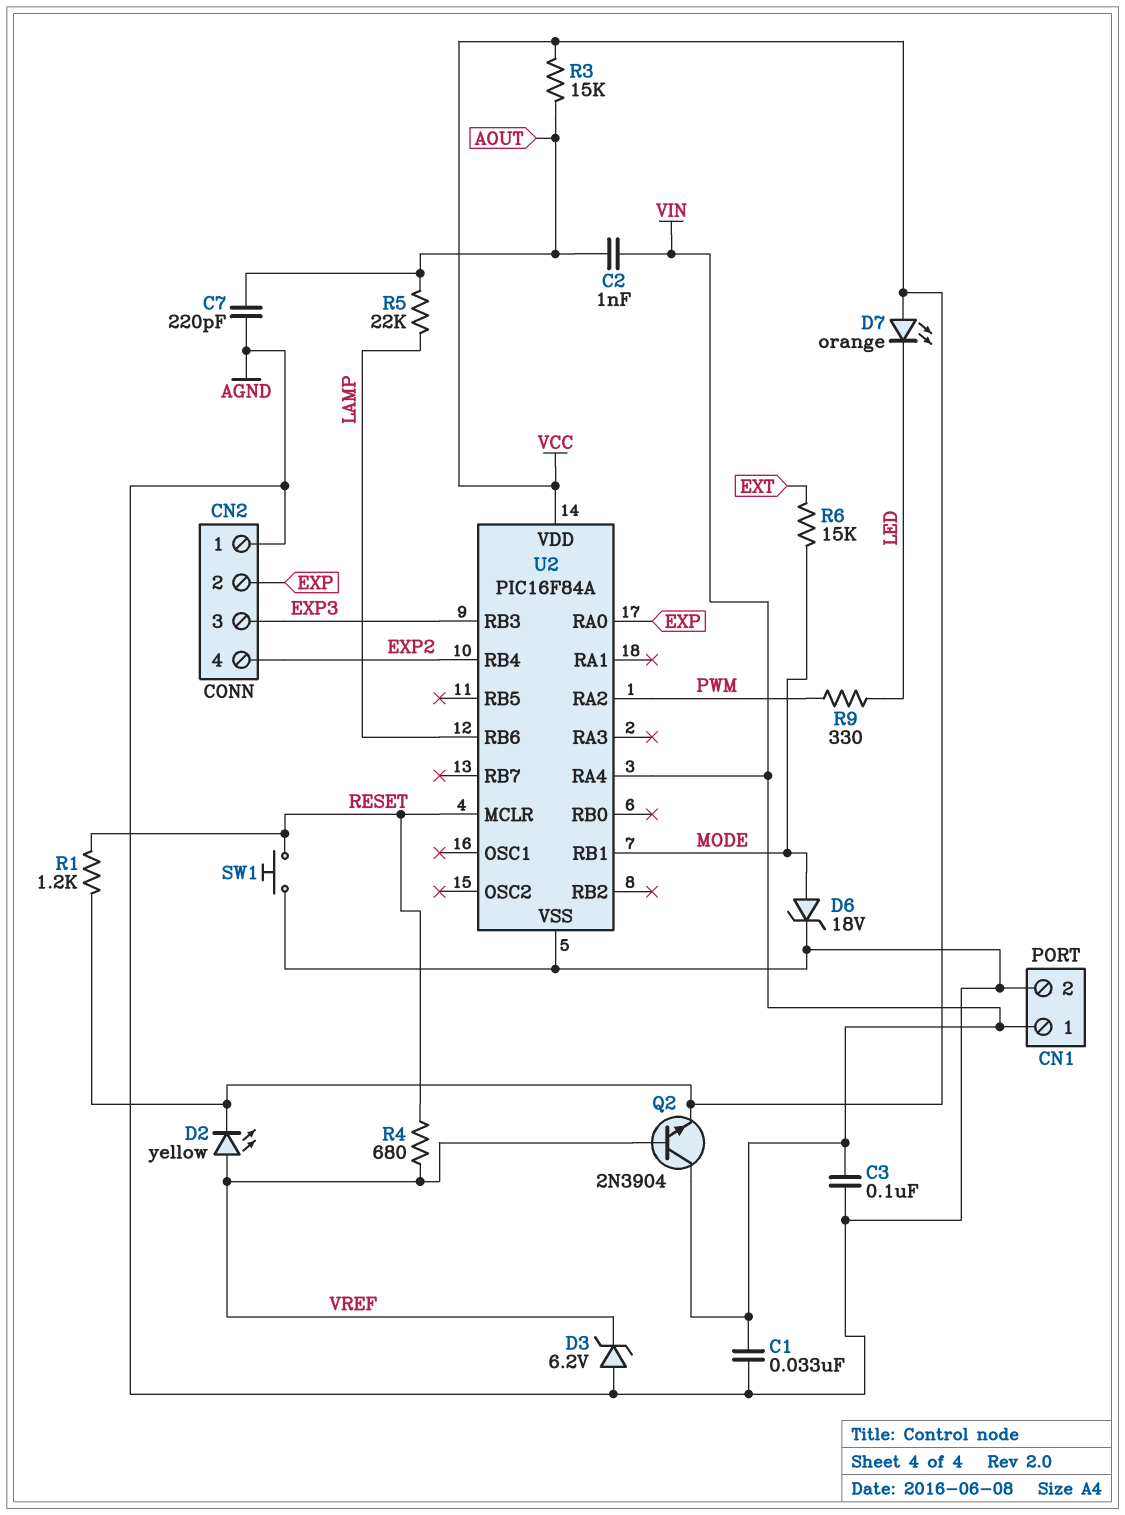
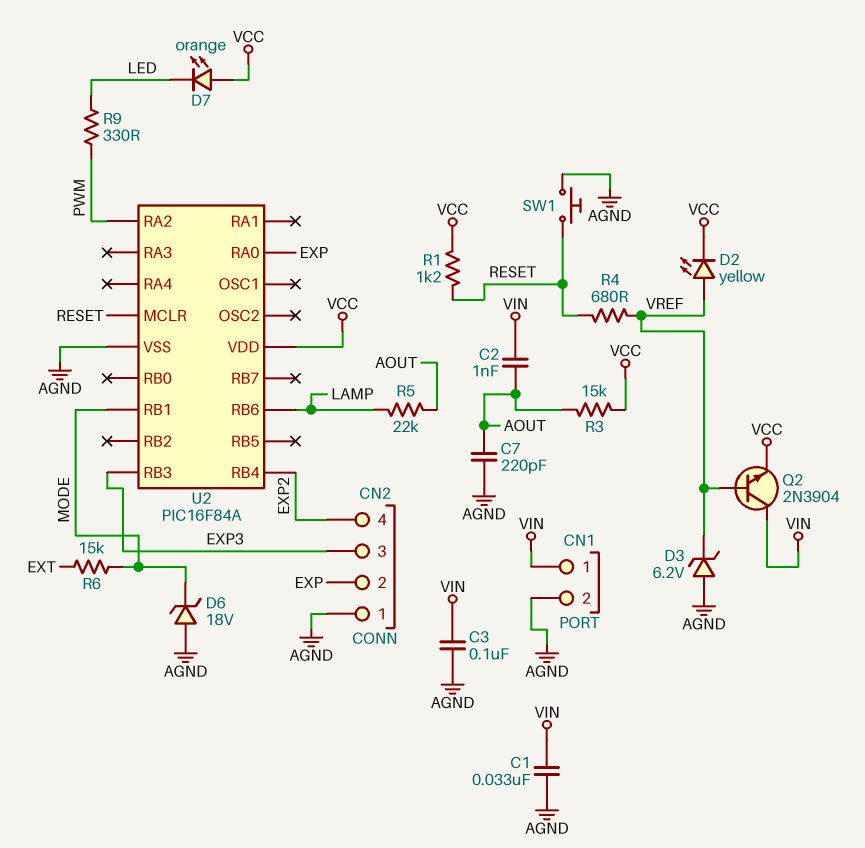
D6: zener 18V (A MODE, K AGND) -> zener 18V (A AGND, K MODE)
U2 pin RA4: VIN -> none

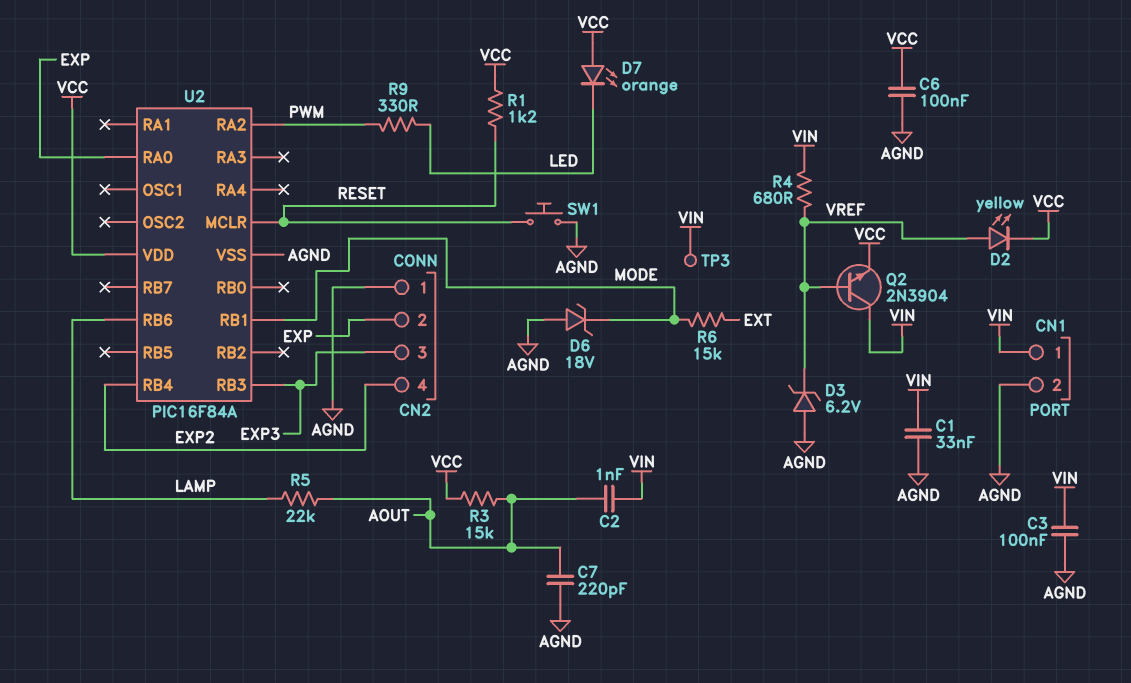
C6: none -> 100nF (AGND, VCC)
R4: 680 (RESET, VREF) -> 680 (VIN, VREF)
TP3: none -> test point (VIN)

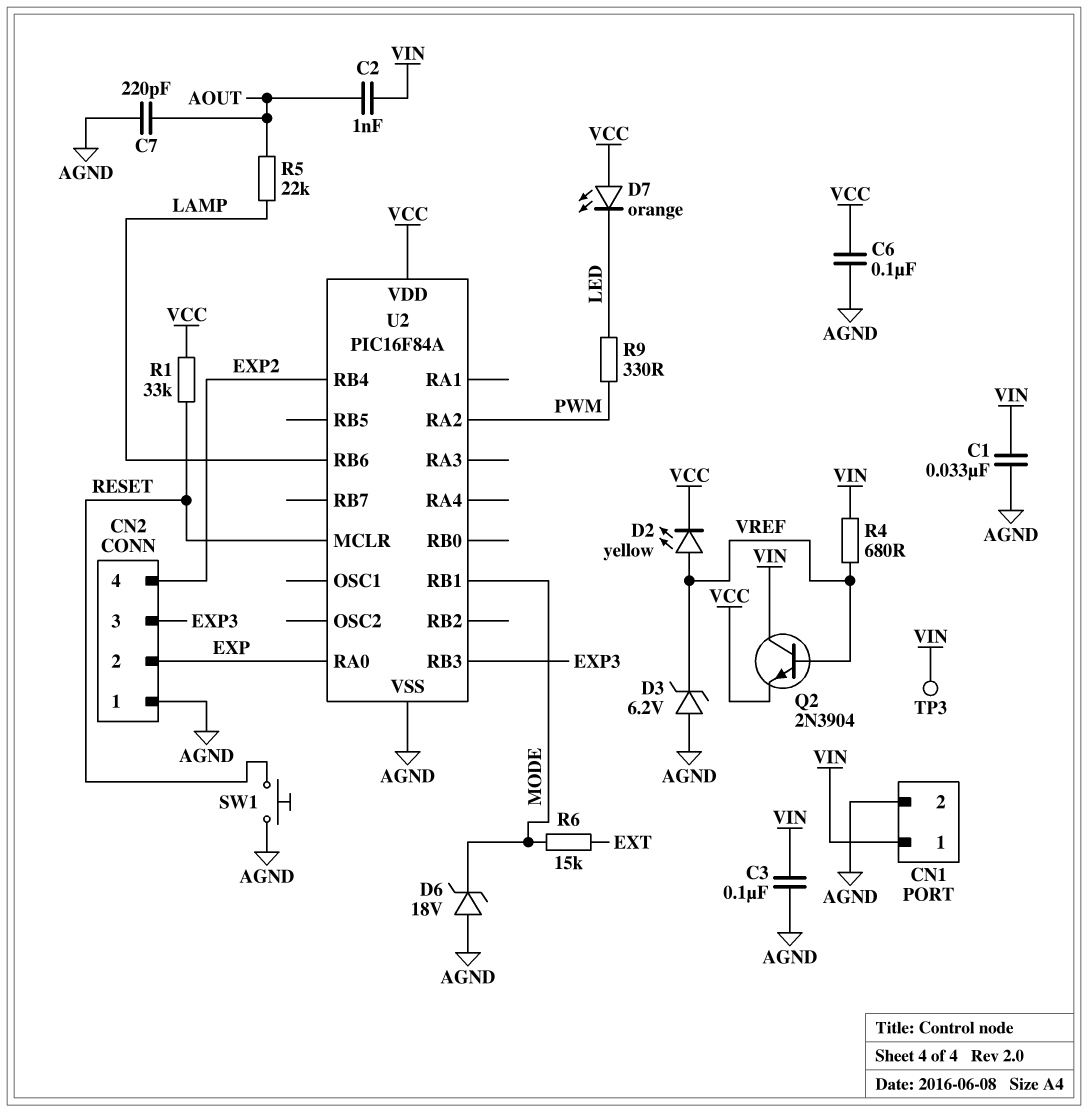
R1: 1.2k (RESET, VCC) -> 33k (RESET, VCC)
R3: 15k (AOUT, VCC) -> none

